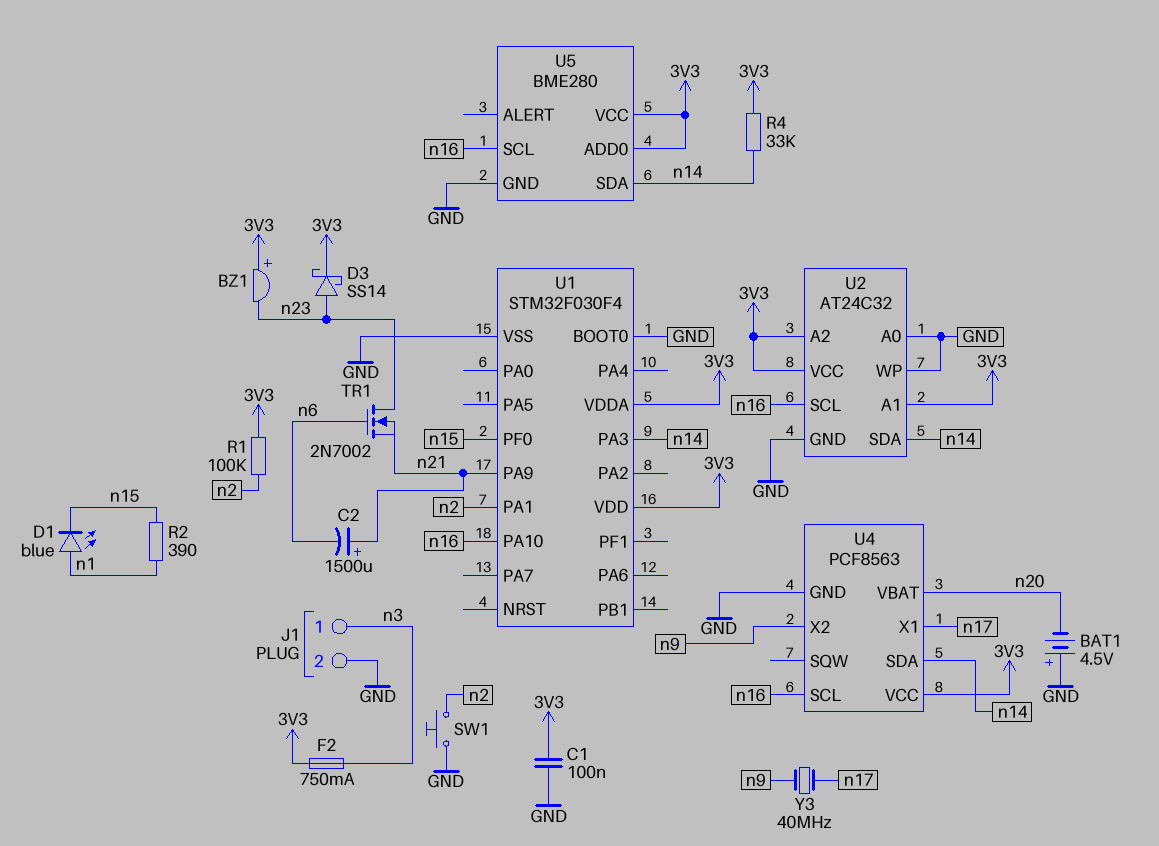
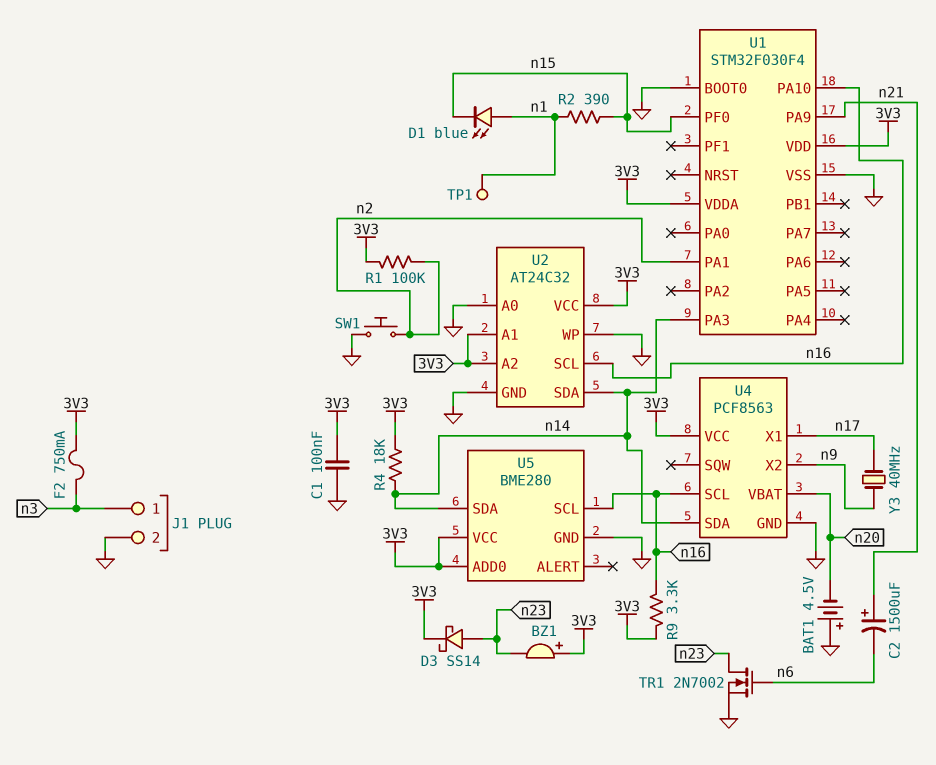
R4: 33k (3V3, n14) -> 18k (3V3, n14)
R9: none -> 3.3k (3V3, n16)
TP1: none -> test point (n1)
TR1: NMOS 2N7002 (G n6, D n23, S n21) -> NMOS 2N7002 (G n6, D n23, S GND)

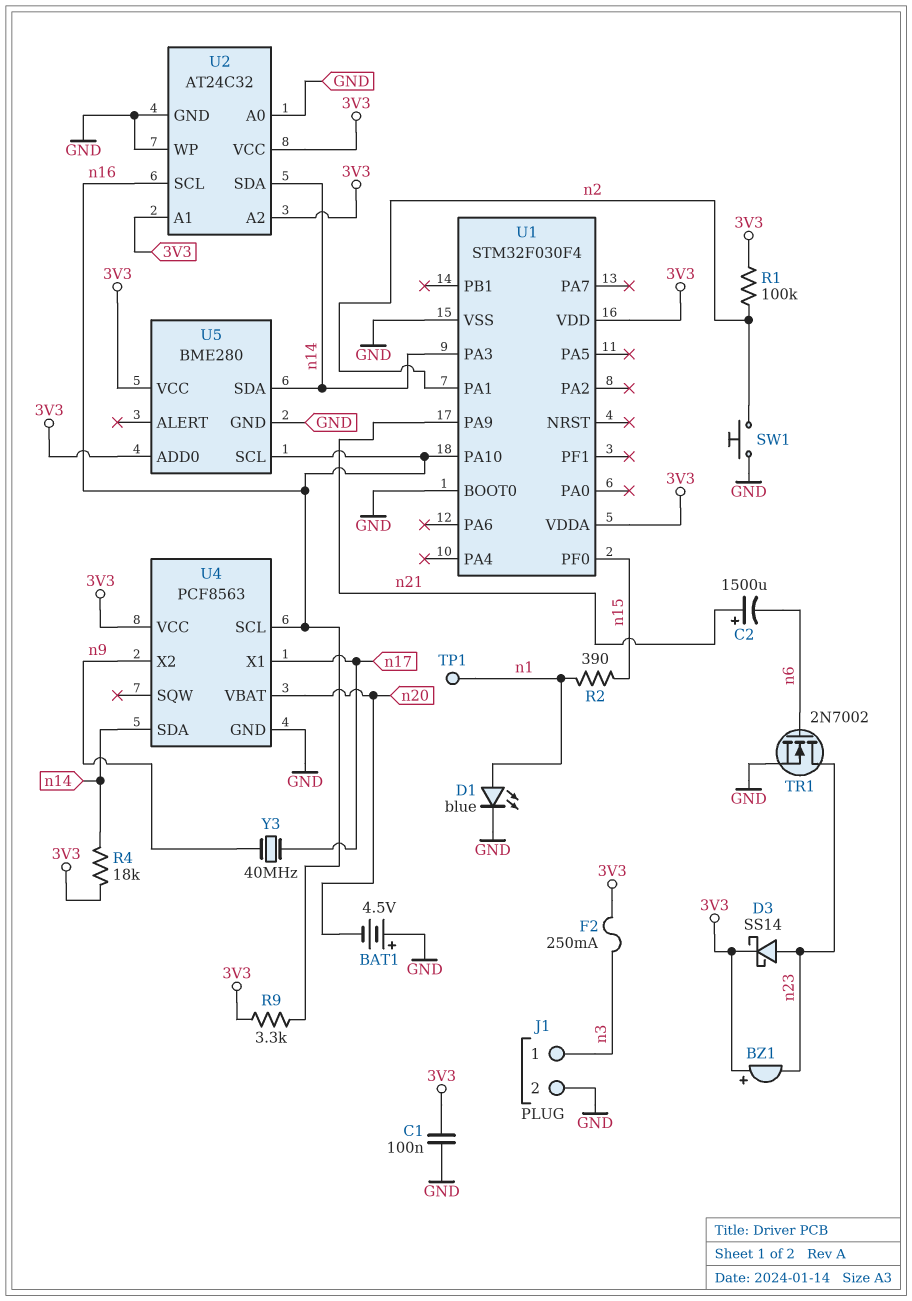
D1: LED blue (A n1, K n15) -> LED blue (A n1, K GND)
F2: 750mA (3V3, n3) -> 250mA (3V3, n3)

